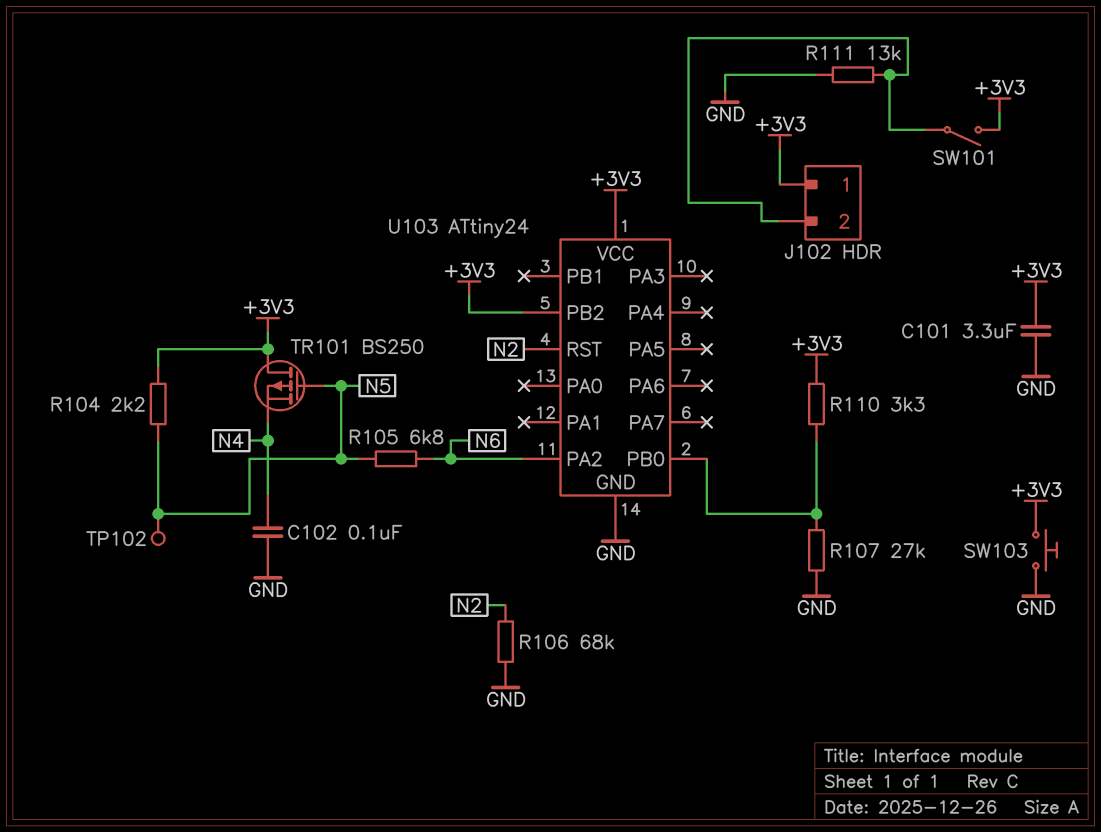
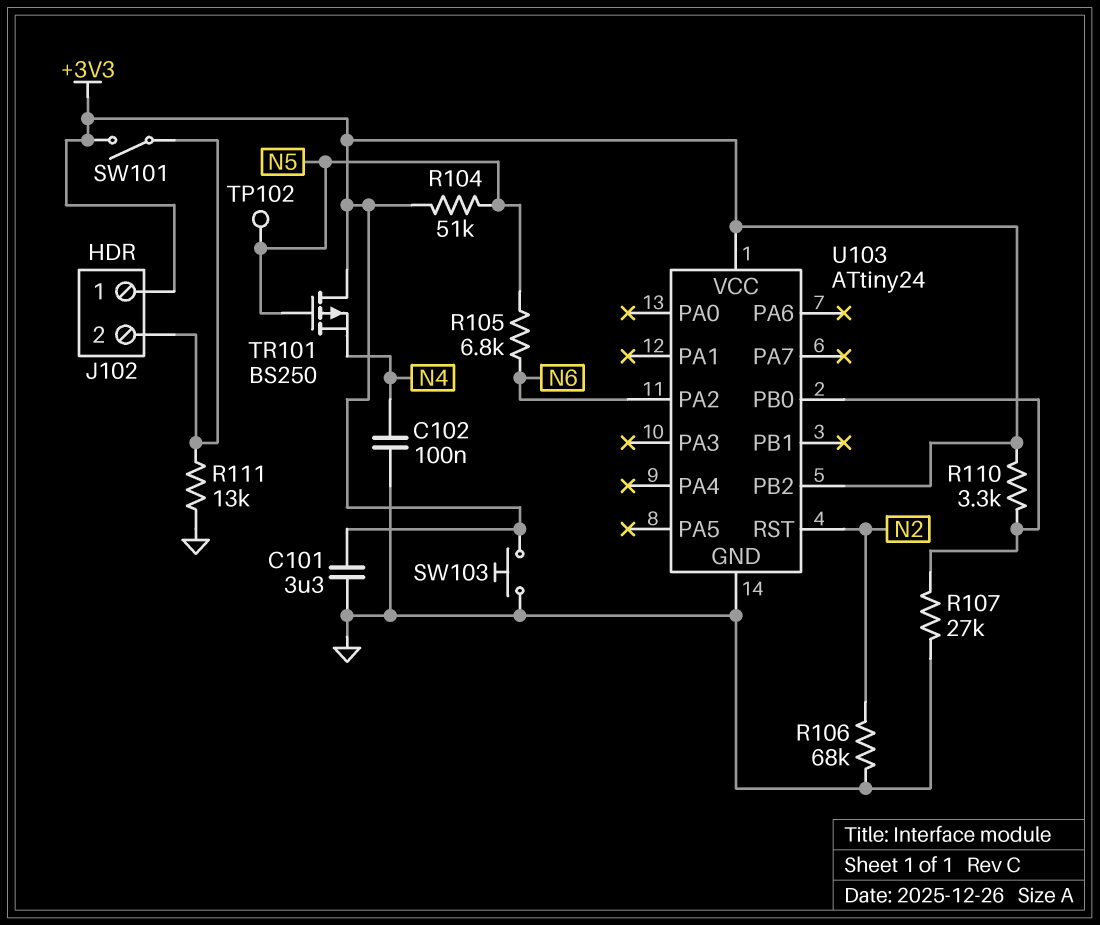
R104: 2.2k (+3V3, N5) -> 51k (+3V3, N5)

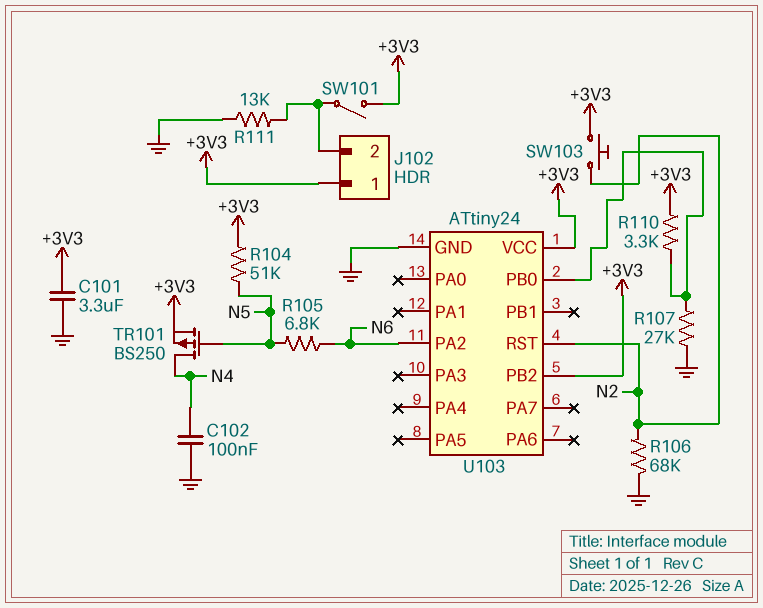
SW103: button (+3V3, GND) -> button (+3V3, N2)
TP102: test point (N5) -> none
TR101: PMOS BS250 (G N5, D +3V3, S N4) -> PMOS BS250 (G N5, D N4, S +3V3)

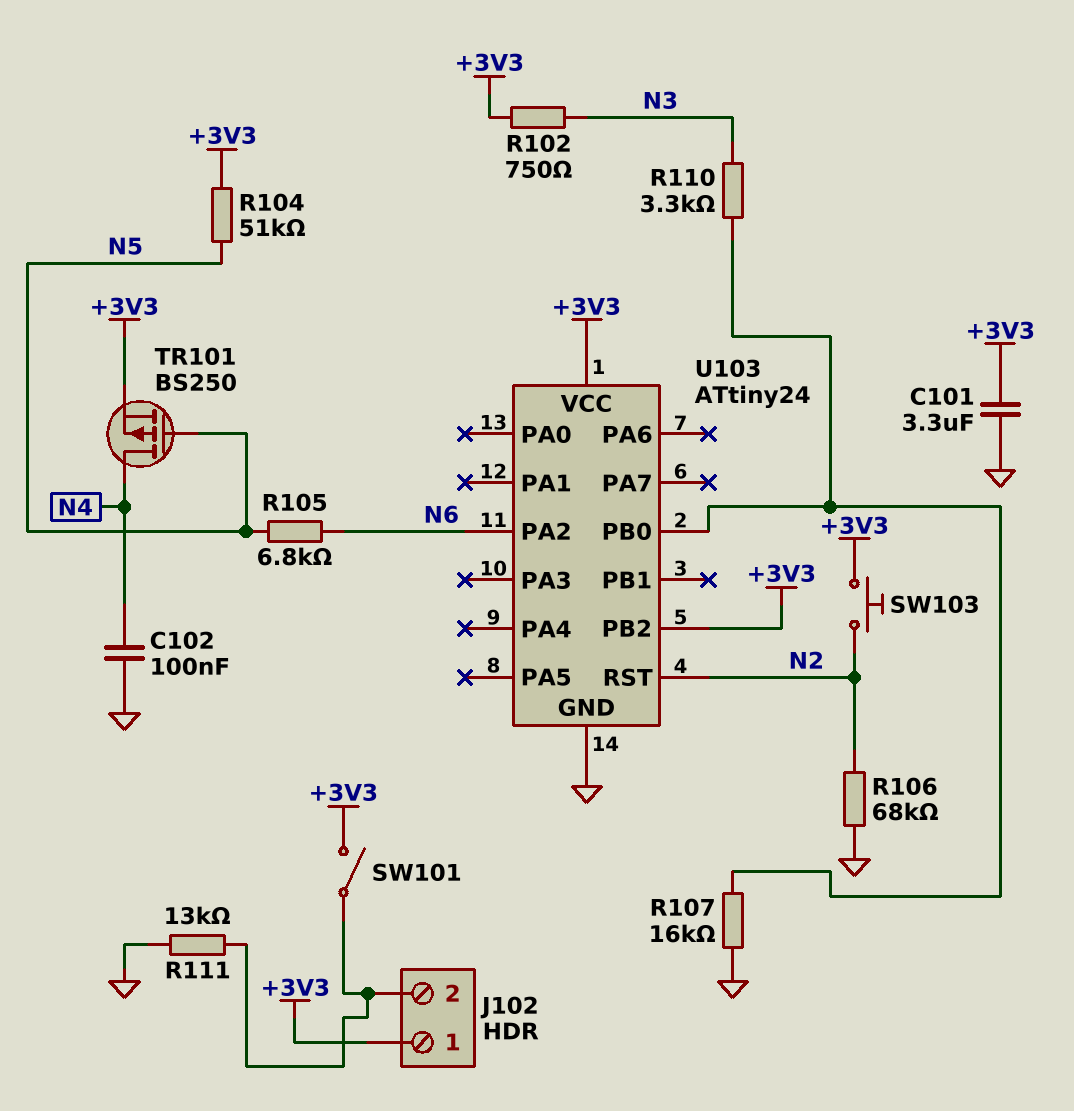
R102: none -> 750 (+3V3, N3)
R107: 27k (GND, U103/PB0) -> 16k (GND, U103/PB0)
R110: 3.3k (+3V3, U103/PB0) -> 3.3k (N3, U103/PB0)

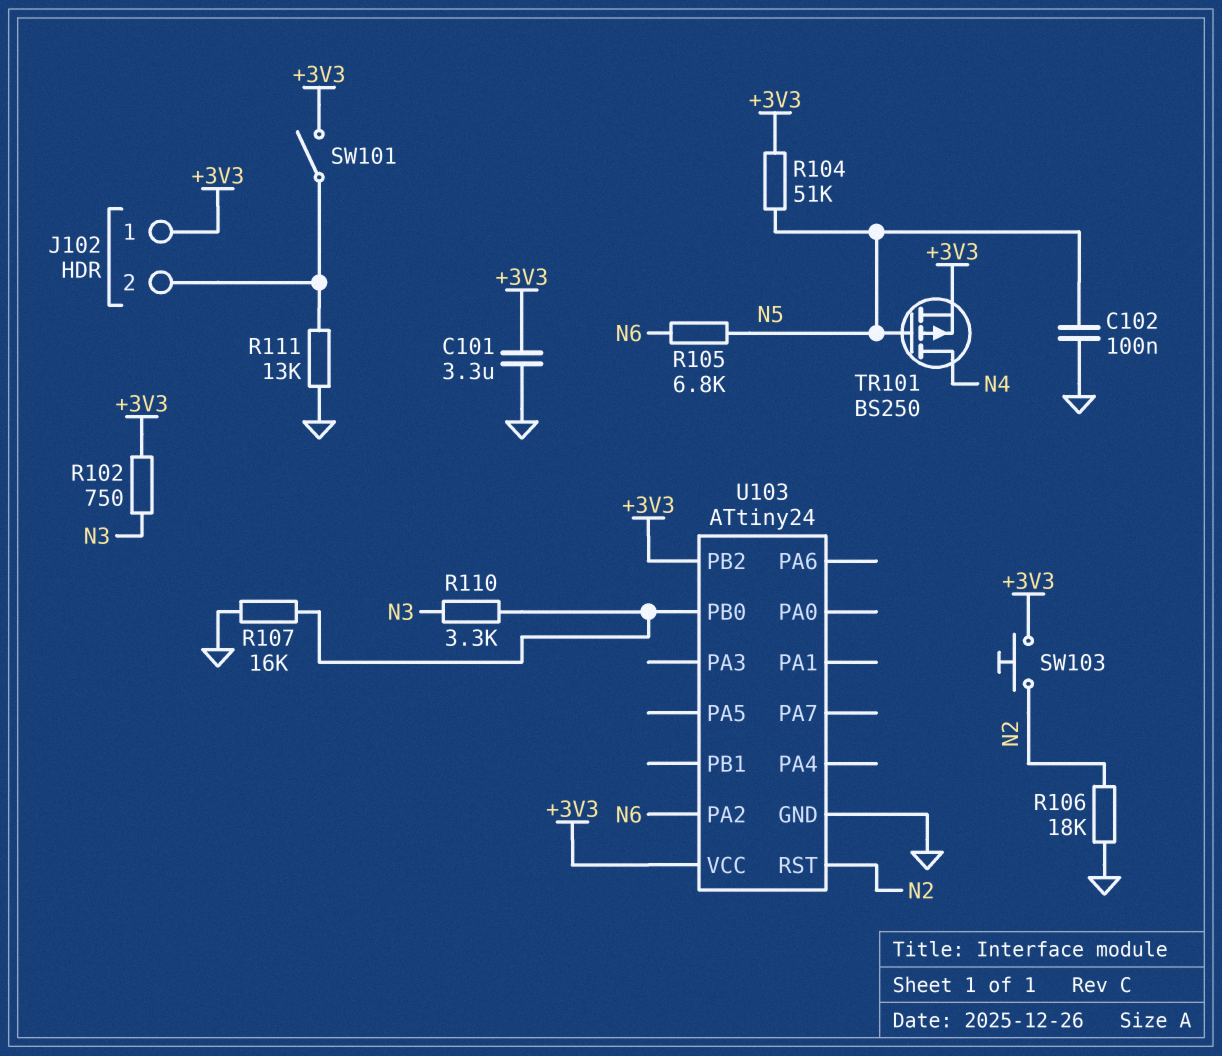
C102: 100nF (GND, N4) -> 100nF (GND, N5)
R106: 68k (GND, N2) -> 18k (GND, N2)

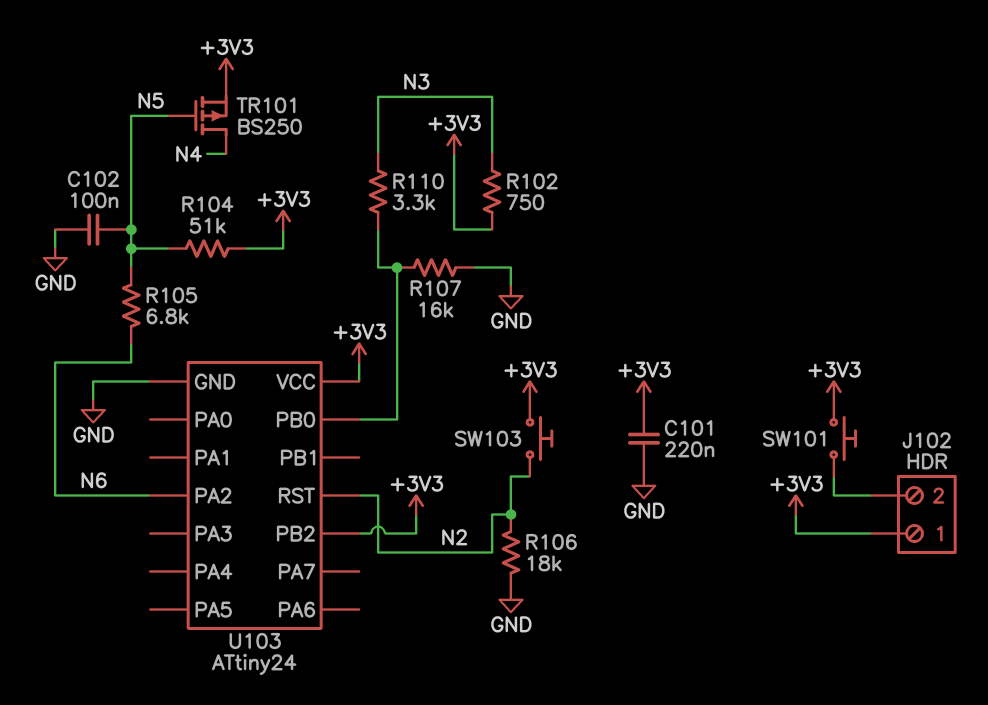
C101: 3.3uF (+3V3, GND) -> 220nF (+3V3, GND)
R111: 13k (GND, J102/2) -> none
SW101: switch (+3V3, J102/2) -> button (+3V3, J102/2)

